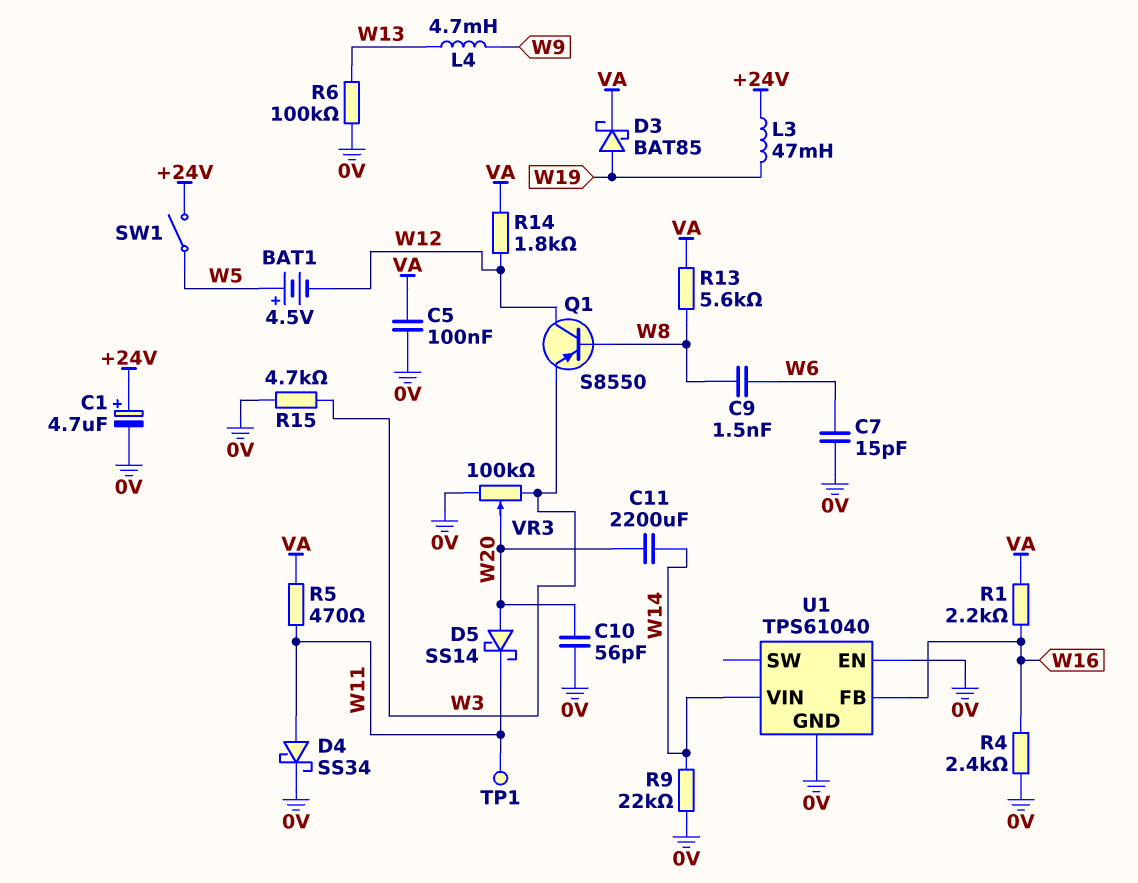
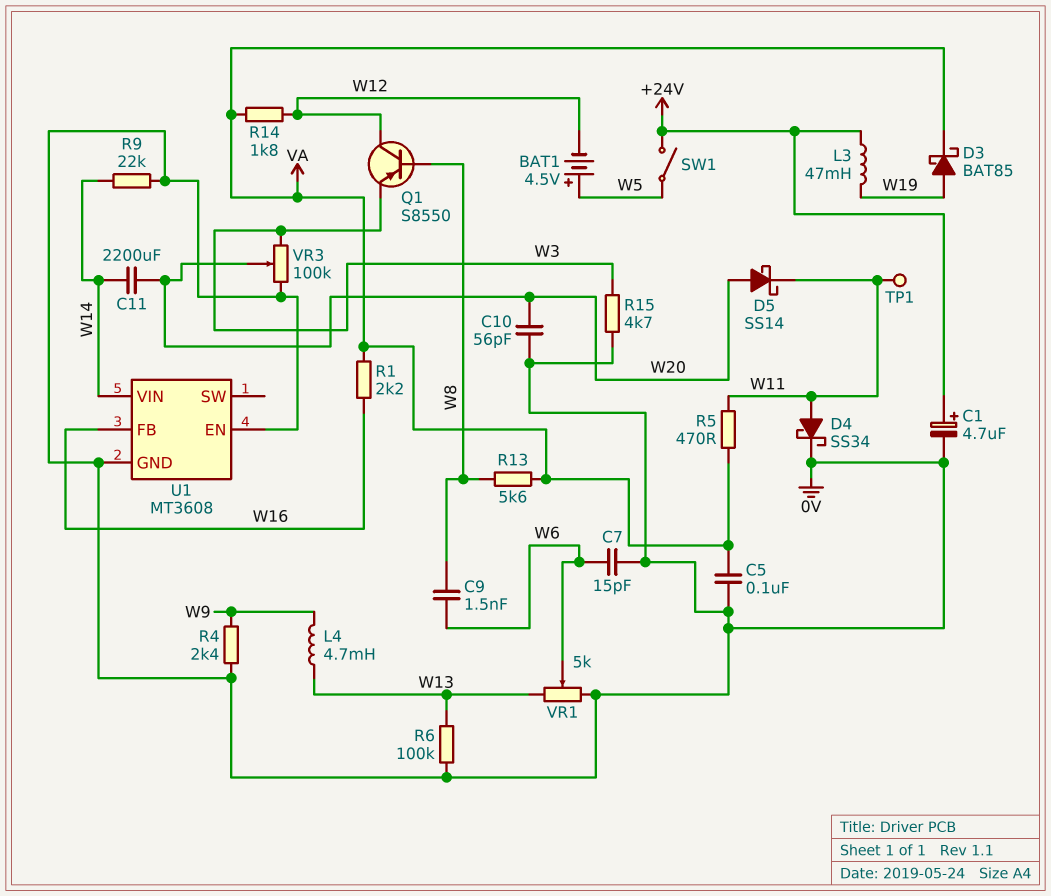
R4: 2.4k (0V, W16) -> 2.4k (0V, W9)
U1: TPS61040 -> MT3608
VR1: none -> 5k (0V, W13, wiper W6)

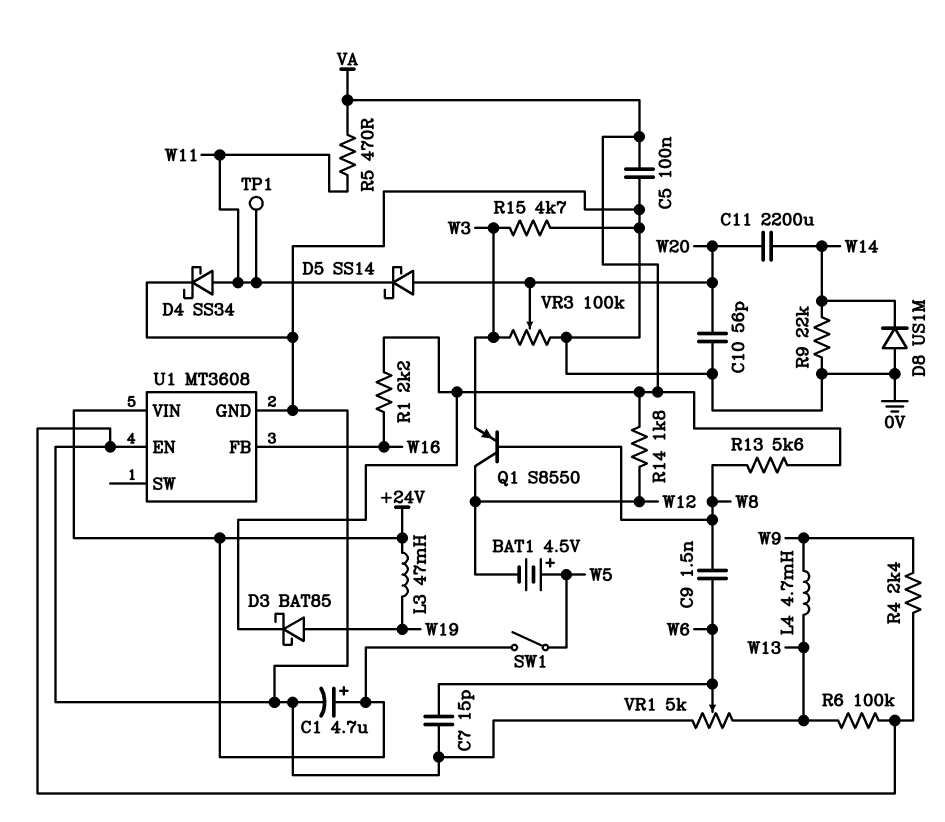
D8: none -> diode US1M (A 0V, K W14)
U1 pin VIN: W14 -> +24V

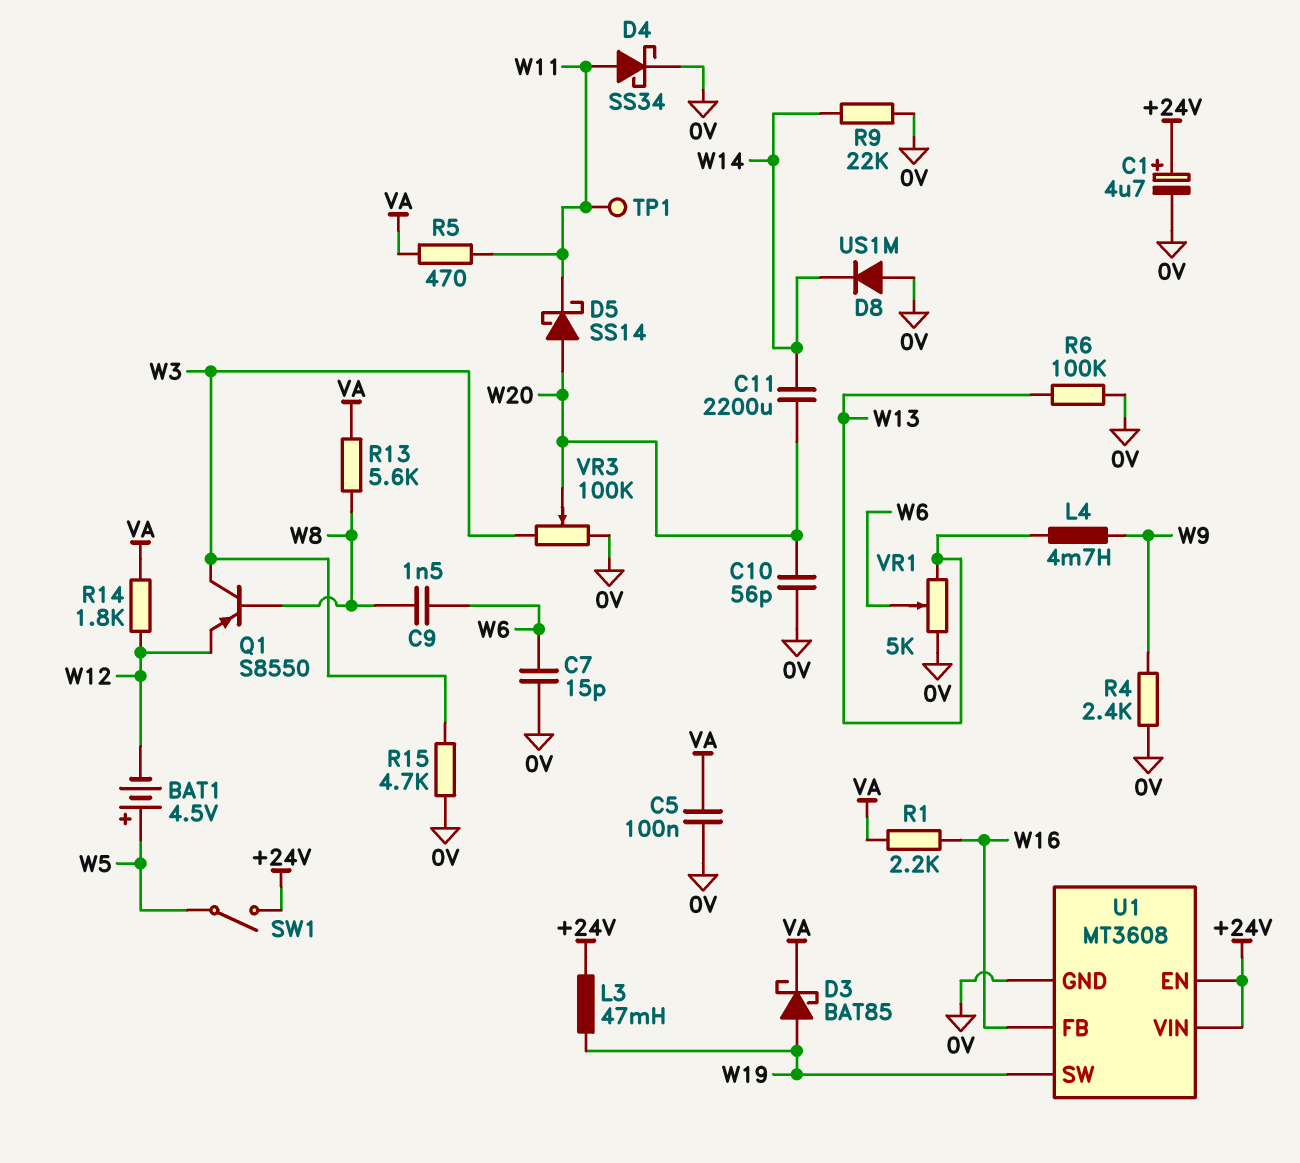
Q1: PNP S8550 (B W8, C W12, E W3) -> PNP S8550 (B W8, C W3, E W12)
U1 pin EN: 0V -> +24V
U1 pin SW: none -> W19

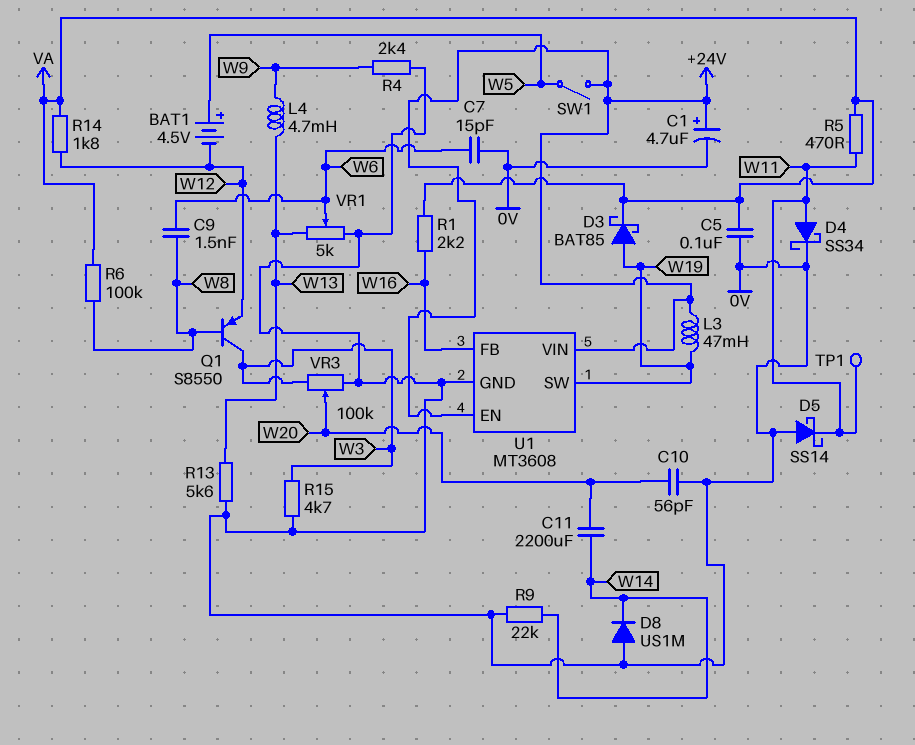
D5: schottky SS14 (A W20, K W11) -> schottky SS14 (A 0V, K W11)
R6: 100k (0V, W13) -> 100k (VA, W8)
R13: 5.6k (VA, W8) -> 5.6k (0V, W13)

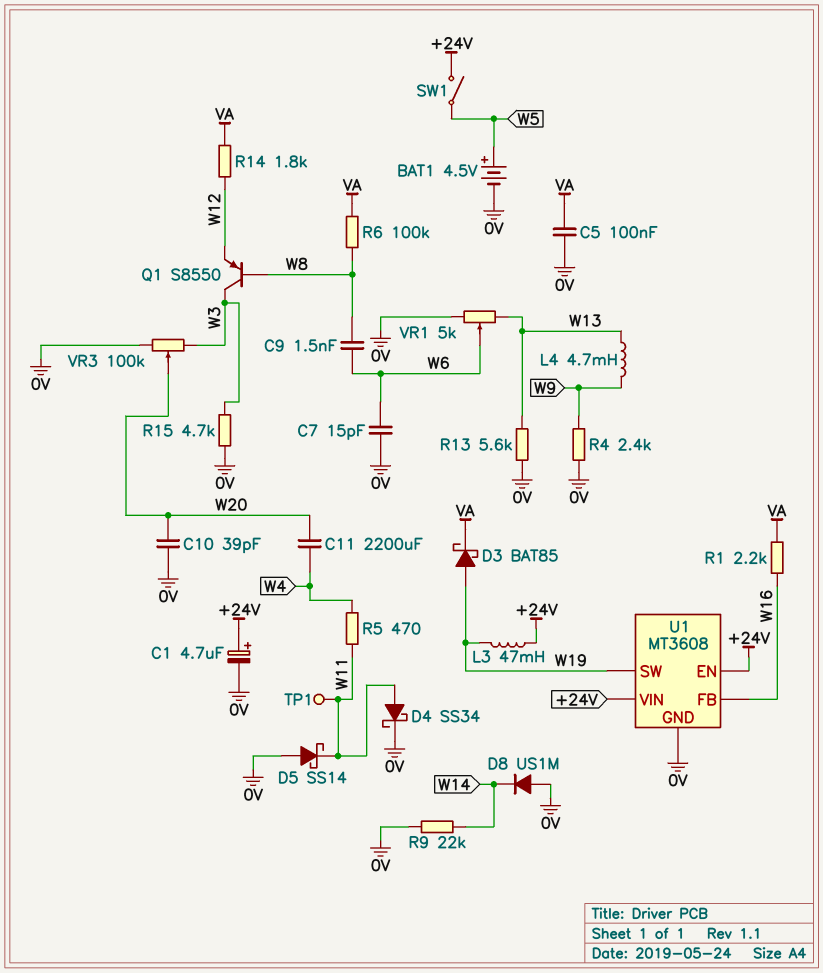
BAT1: 4.5V (plus W5, minus W12) -> 4.5V (plus W5, minus 0V)
C10: 56pF (0V, W20) -> 39pF (0V, W20)
C11: 2200uF (W14, W20) -> 2200uF (W4, W20)
R5: 470 (VA, W11) -> 470 (W4, W11)

